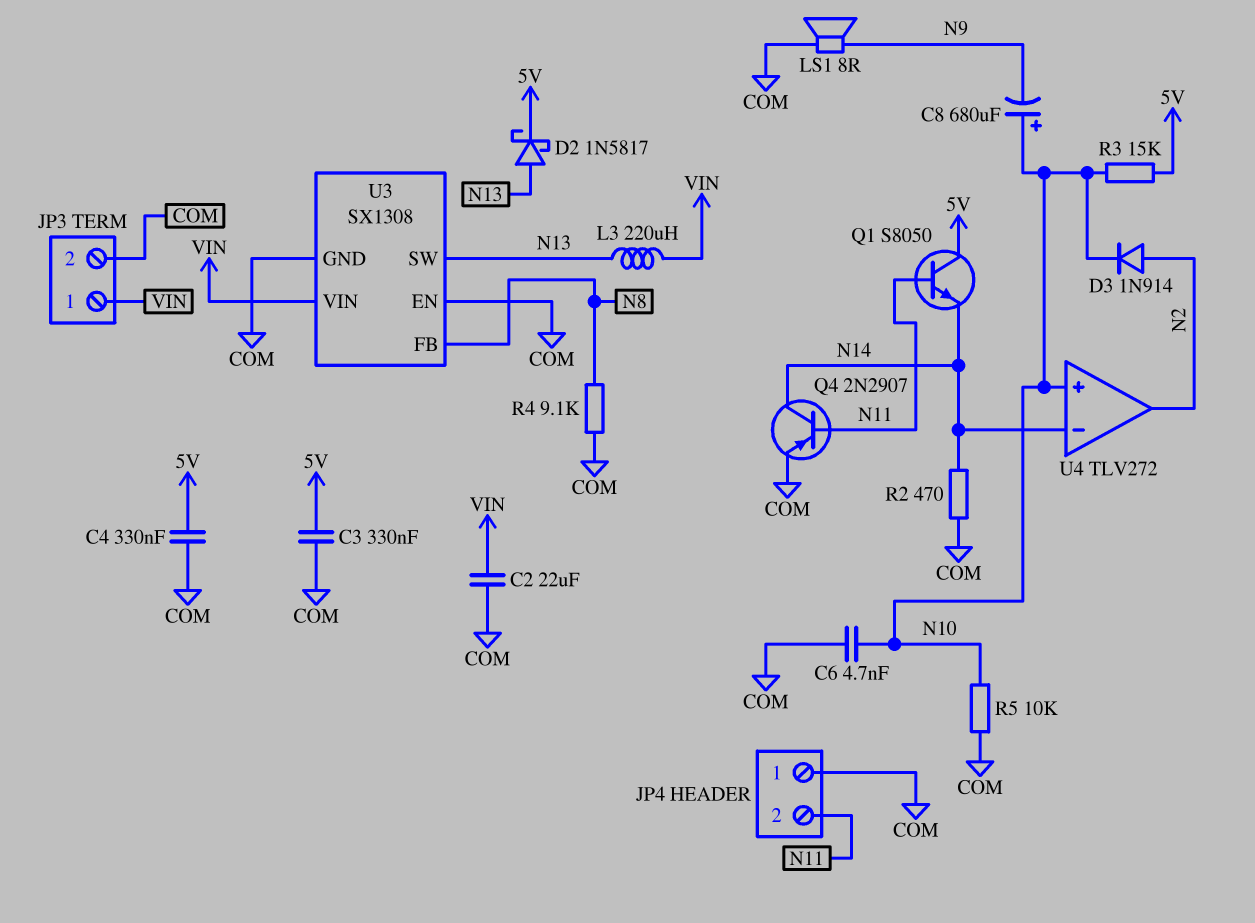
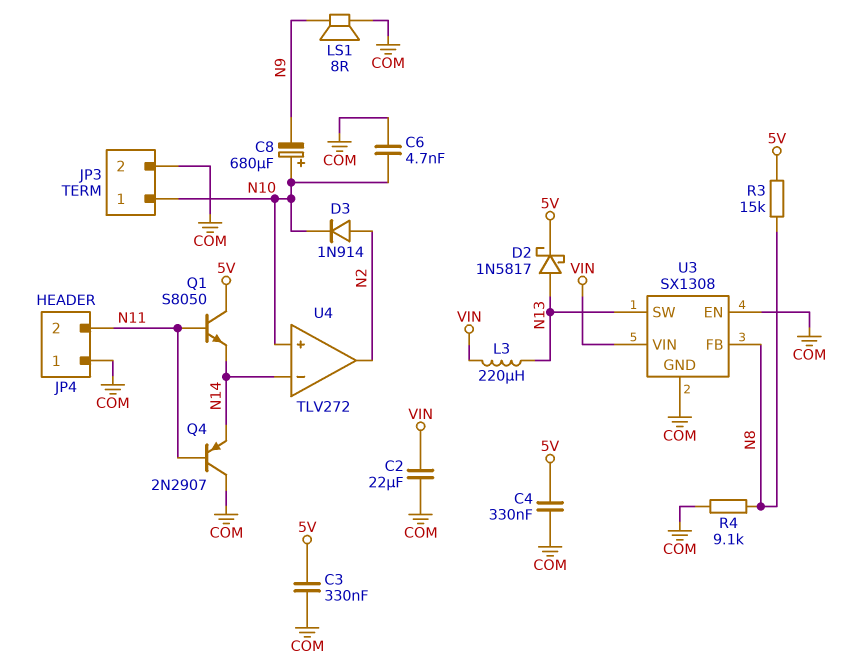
JP3 pin 1: VIN -> N10
Q4: PNP 2N2907 (B N11, C N14, E COM) -> PNP 2N2907 (B N11, C COM, E N14)
R2: 470 (COM, N14) -> none
R3: 15k (5V, N10) -> 15k (5V, N8)
R5: 10k (COM, N10) -> none

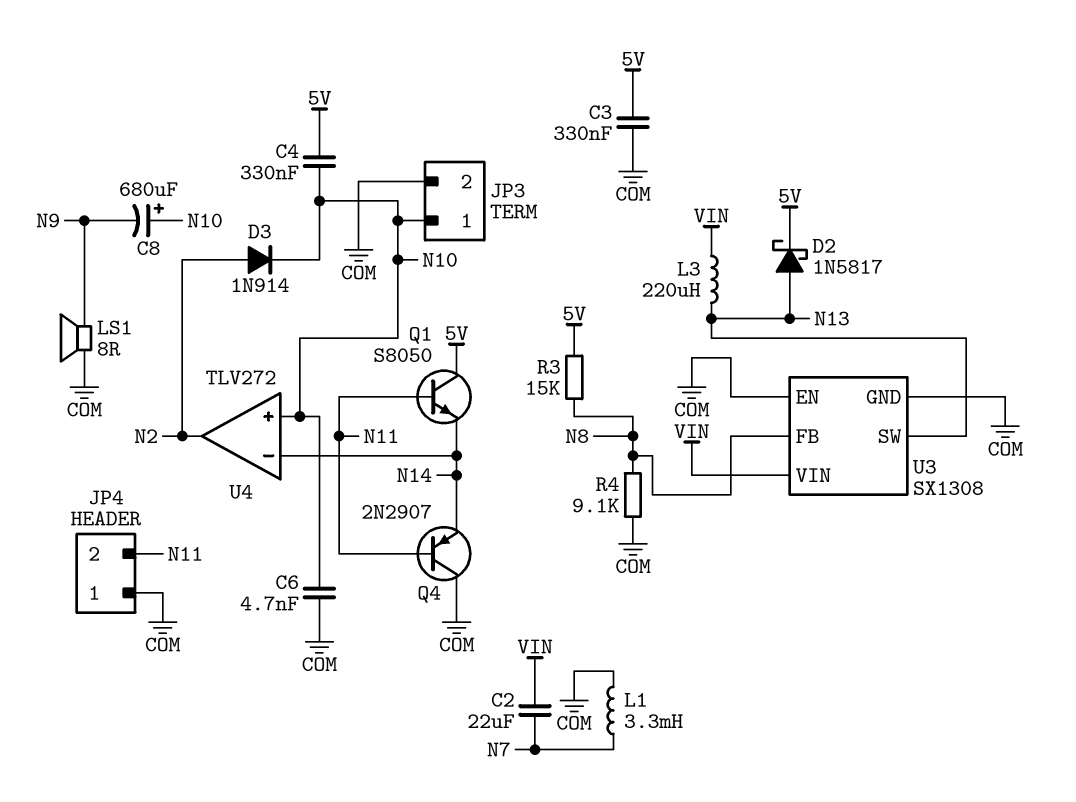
C2: 22uF (COM, VIN) -> 22uF (N7, VIN)
C4: 330nF (5V, COM) -> 330nF (5V, N10)
L1: none -> 3.3mH (COM, N7)

